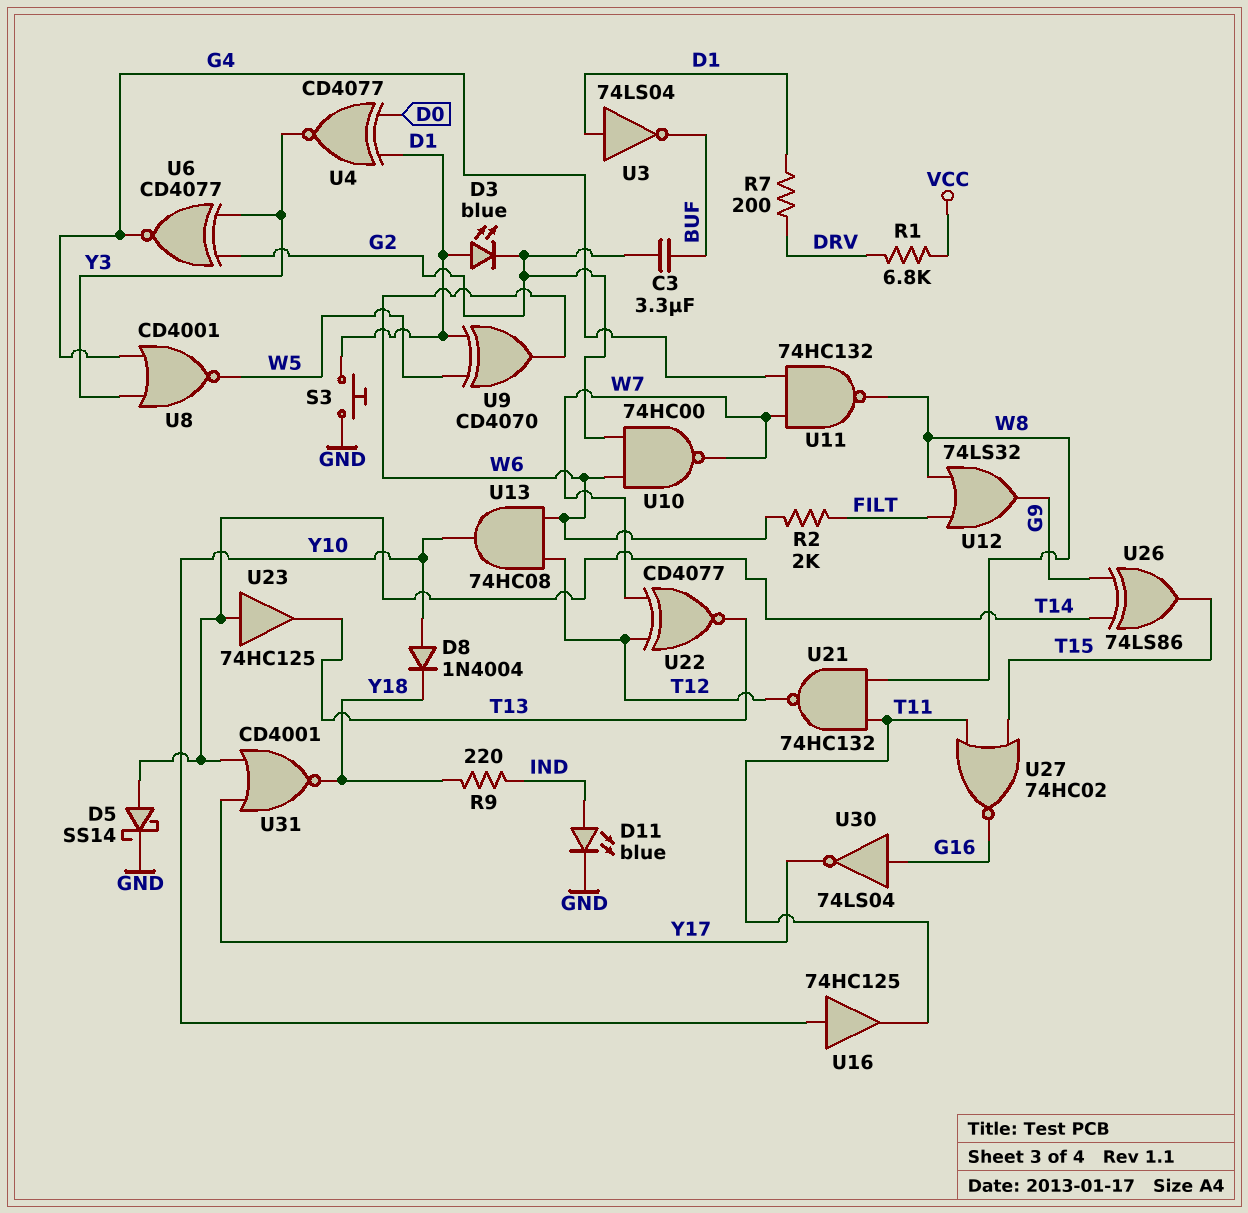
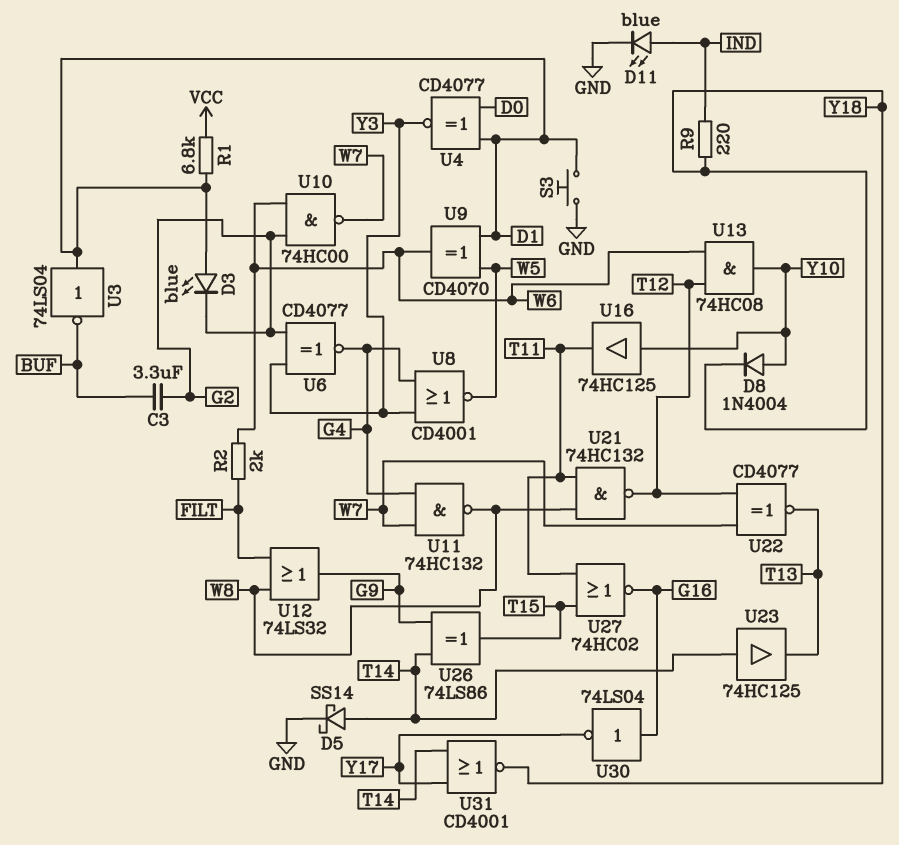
R1: 6.8k (DRV, VCC) -> 6.8k (D1, VCC)
R7: 200 (D1, DRV) -> none

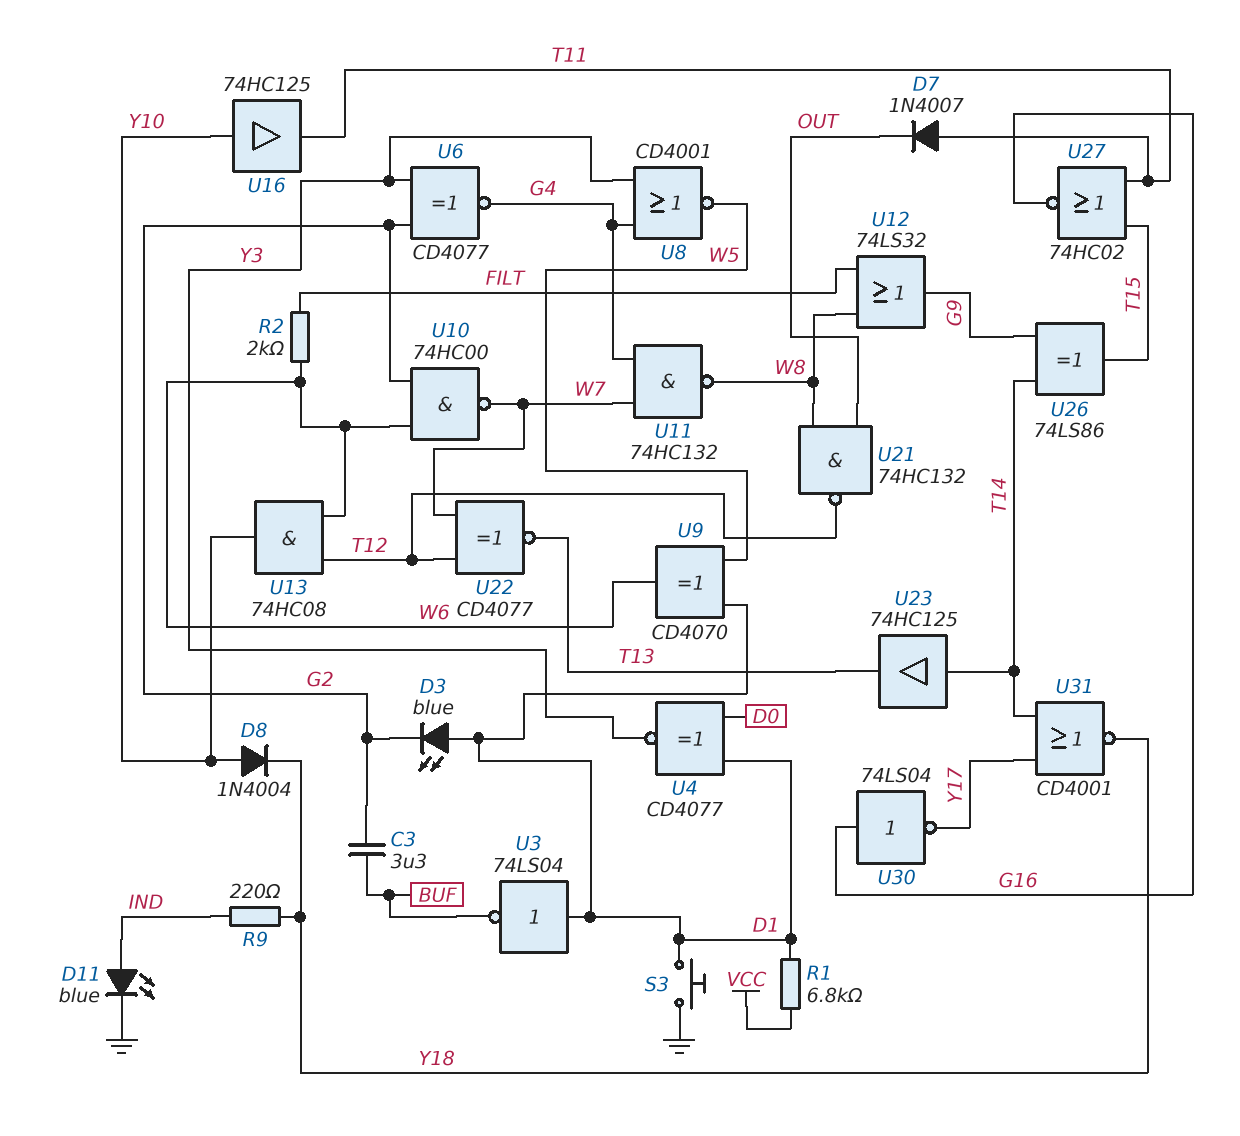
D5: schottky SS14 (A T14, K GND) -> none
D7: none -> diode 1N4007 (A T11, K OUT)
U21: NAND 74HC132 (in T11, in W8, out T12) -> NAND 74HC132 (in OUT, in W8, out T12)

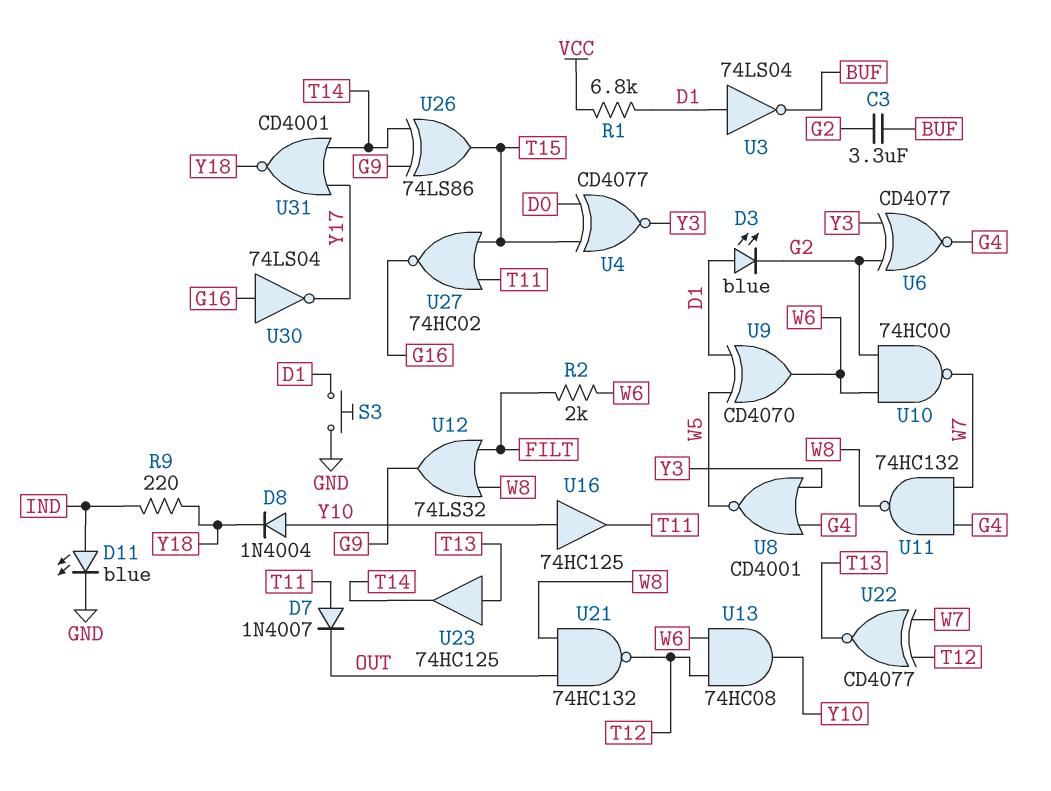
U4: XNOR CD4077 (in D0, in D1, out Y3) -> XNOR CD4077 (in D0, in T15, out Y3)
U23: buffer 74HC125 (in T14, out T13) -> buffer 74HC125 (in T13, out T14)

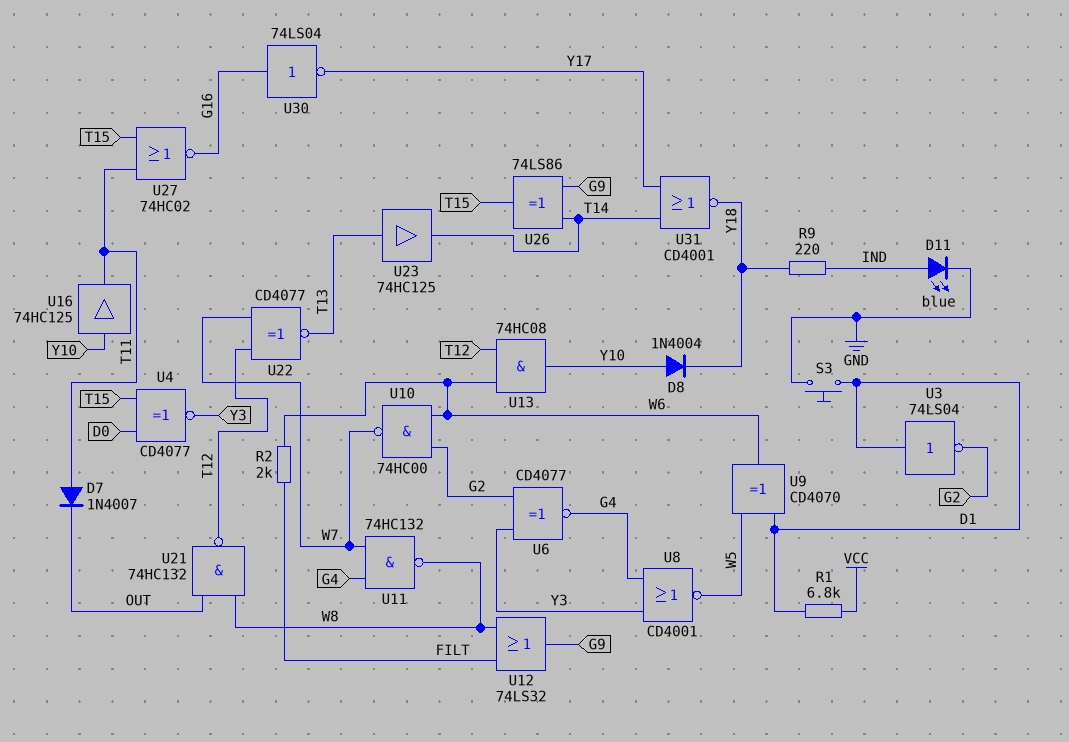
C3: 3.3uF (BUF, G2) -> none
D3: LED blue (A D1, K G2) -> none
U3: NOT 74LS04 (in D1, out BUF) -> NOT 74LS04 (in D1, out G2)

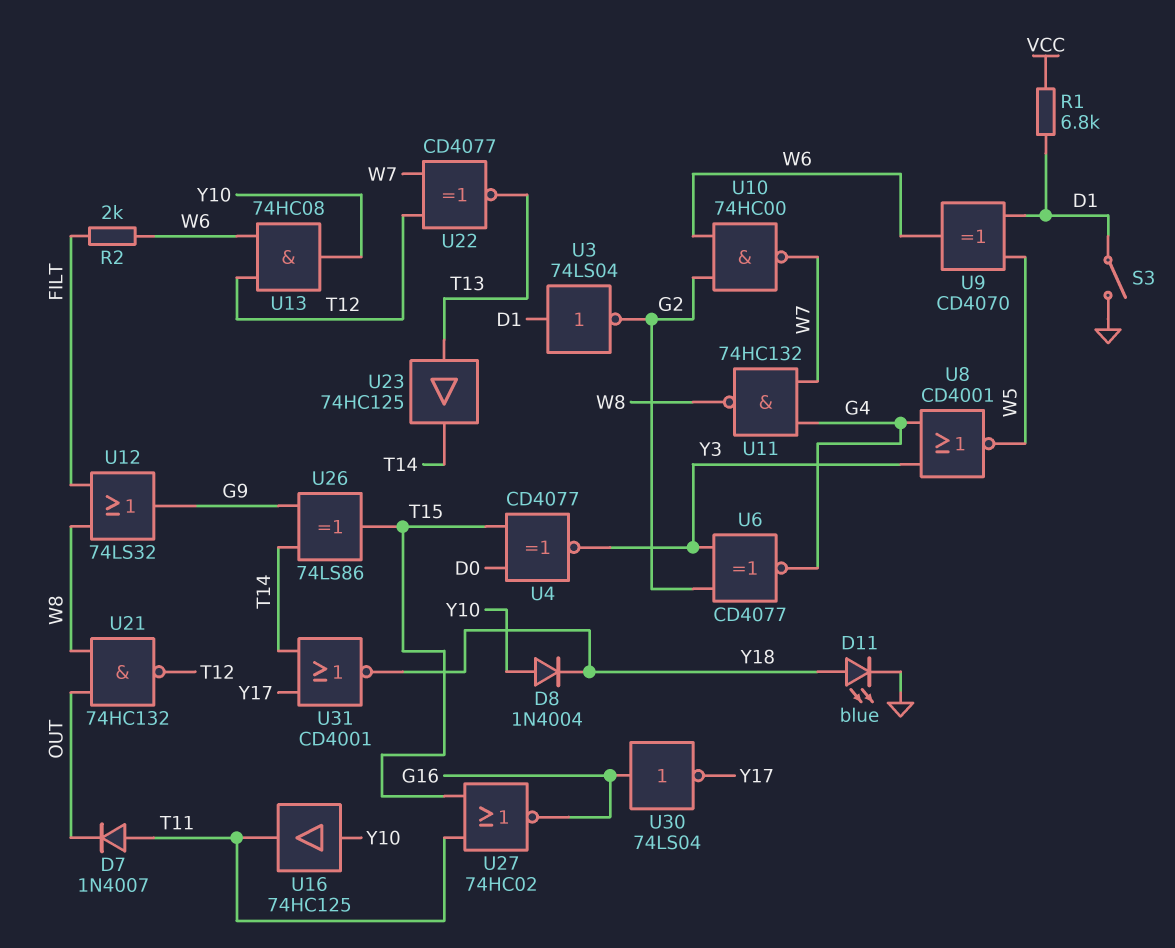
D11: LED blue (A IND, K GND) -> LED blue (A Y18, K GND)
R9: 220 (IND, Y18) -> none
S3: button (D1, GND) -> switch (D1, GND)

